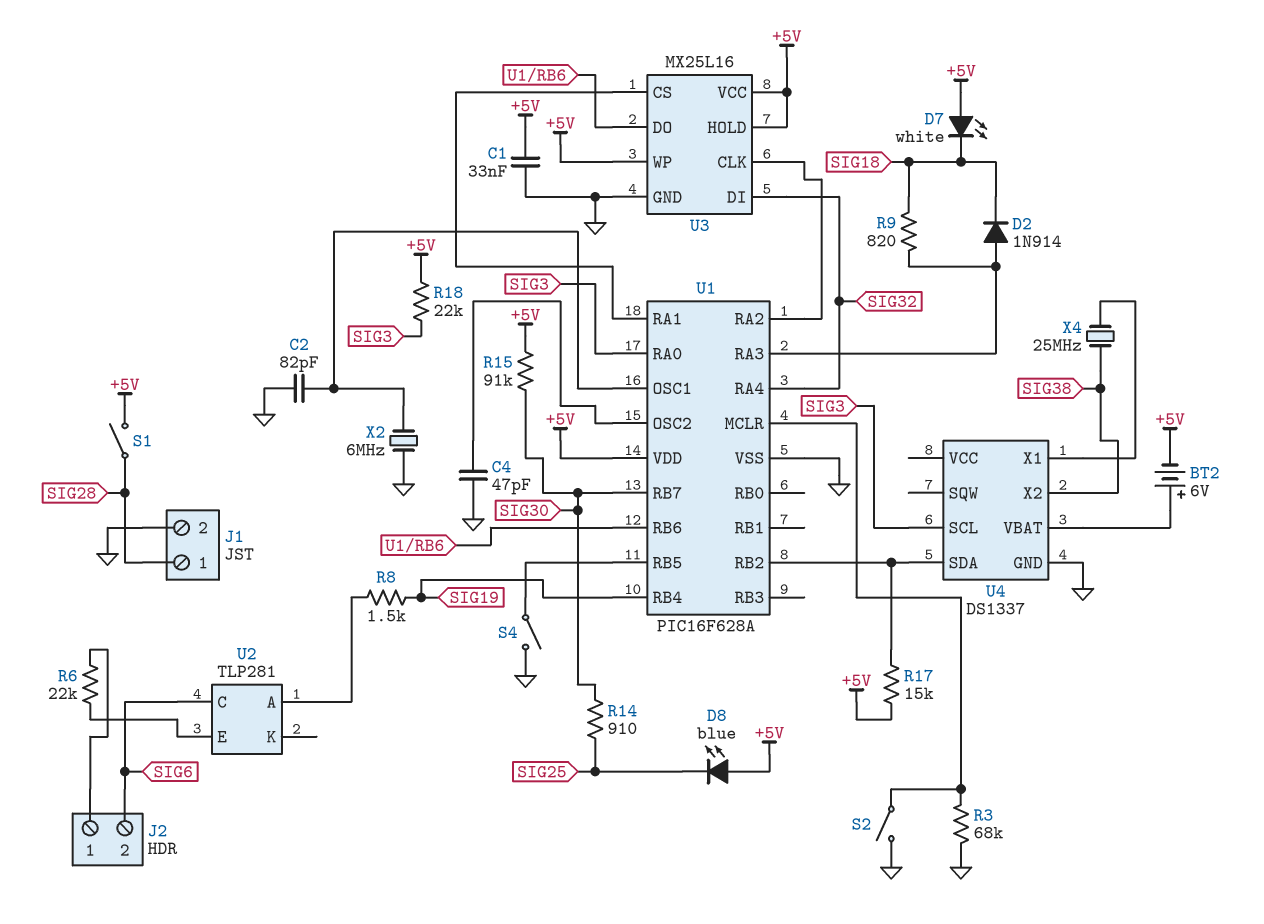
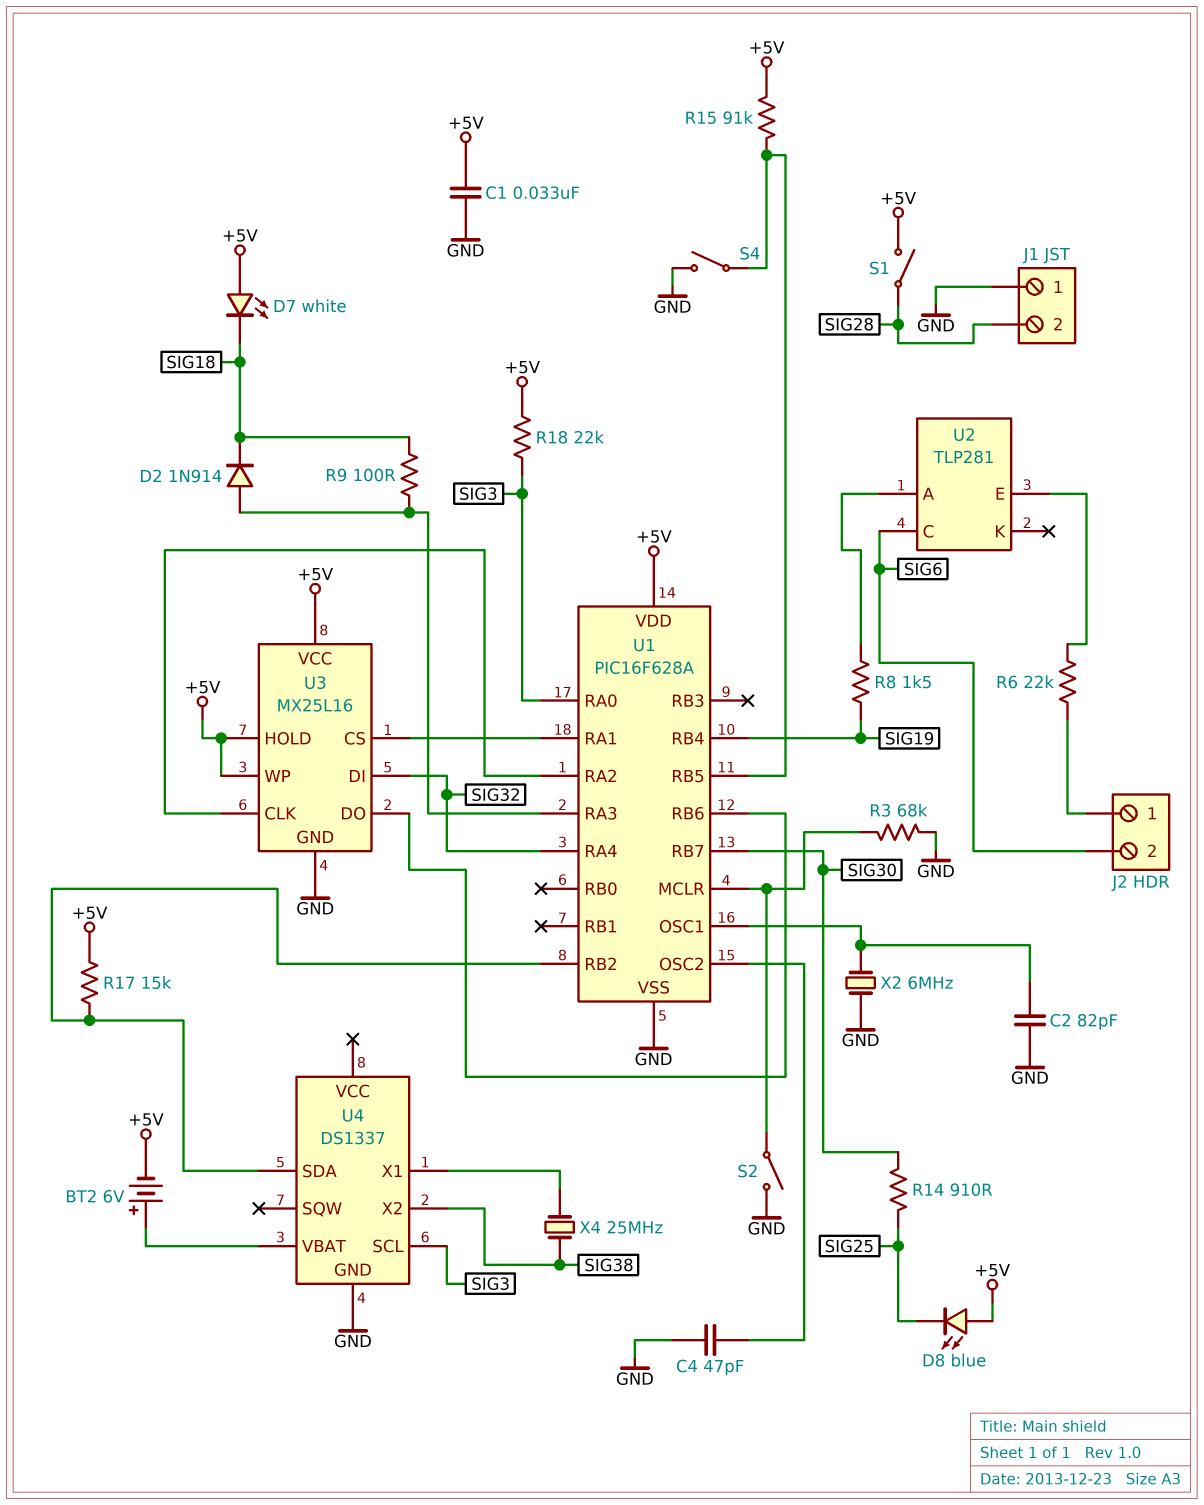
J1 pin 1: SIG28 -> GND
J1 pin 2: GND -> SIG28
R9: 820 (SIG18, U1/RA3) -> 100 (SIG18, U1/RA3)
R15: 91k (+5V, SIG30) -> 91k (+5V, U1/RB5)

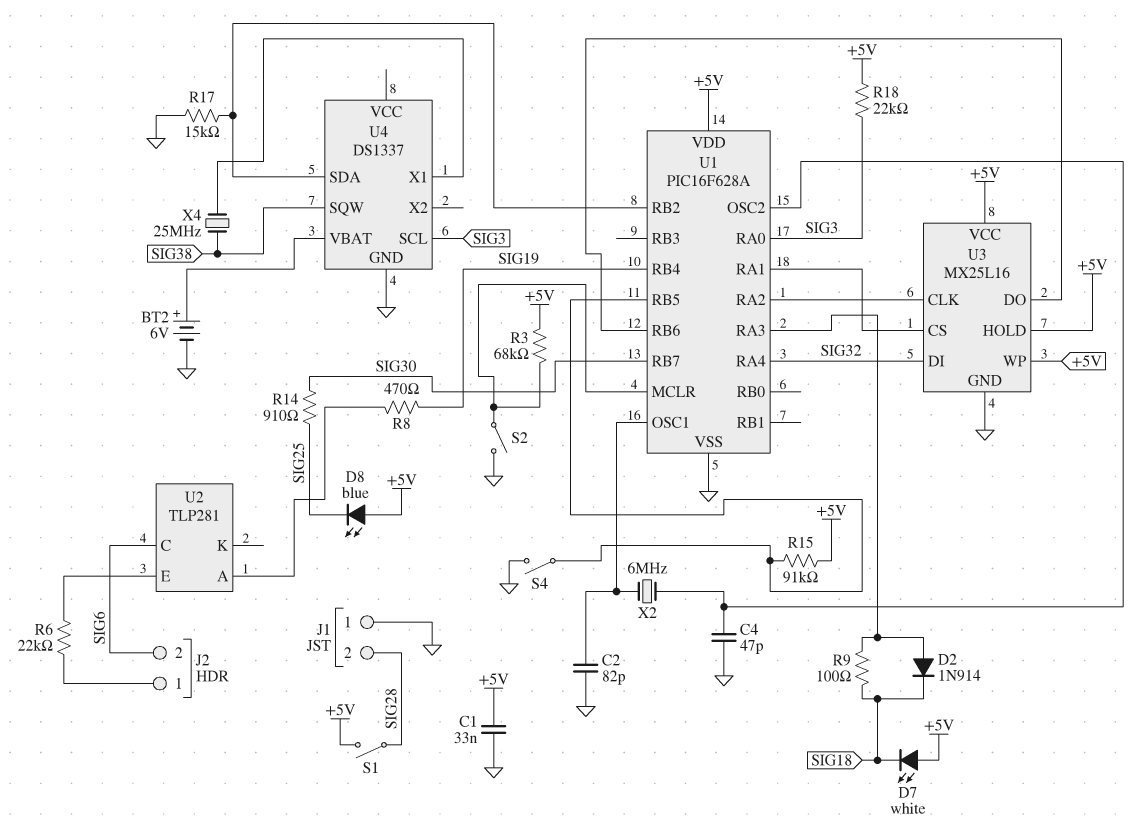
BT2: 6V (plus U4/VBAT, minus +5V) -> 6V (plus U4/VBAT, minus GND)
R3: 68k (GND, U1/MCLR) -> 68k (+5V, U1/MCLR)
R8: 1.5k (SIG19, U2/A) -> 470 (SIG19, U2/A)
R17: 15k (+5V, U1/RB2) -> 15k (GND, U1/RB2)
U4 pin SQW: none -> SIG38
U4 pin X2: SIG38 -> none
X2: 6MHz (GND, U1/OSC1) -> 6MHz (U1/OSC1, U1/OSC2)

